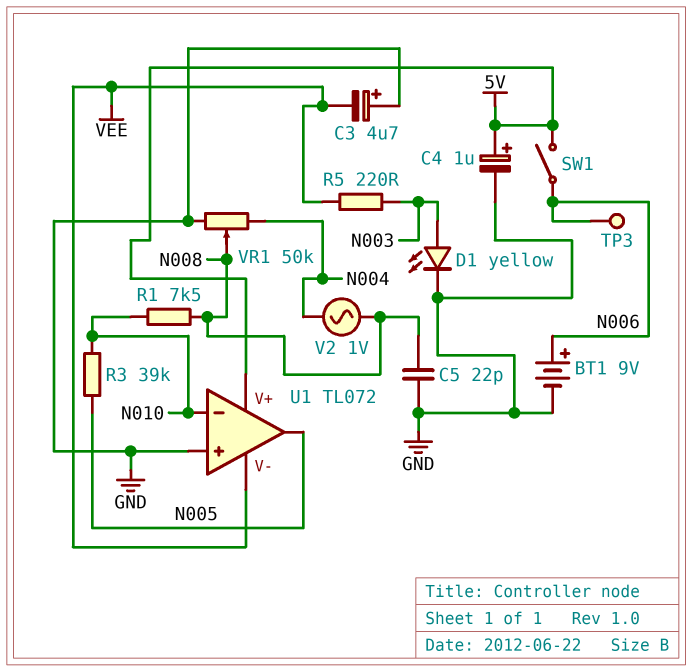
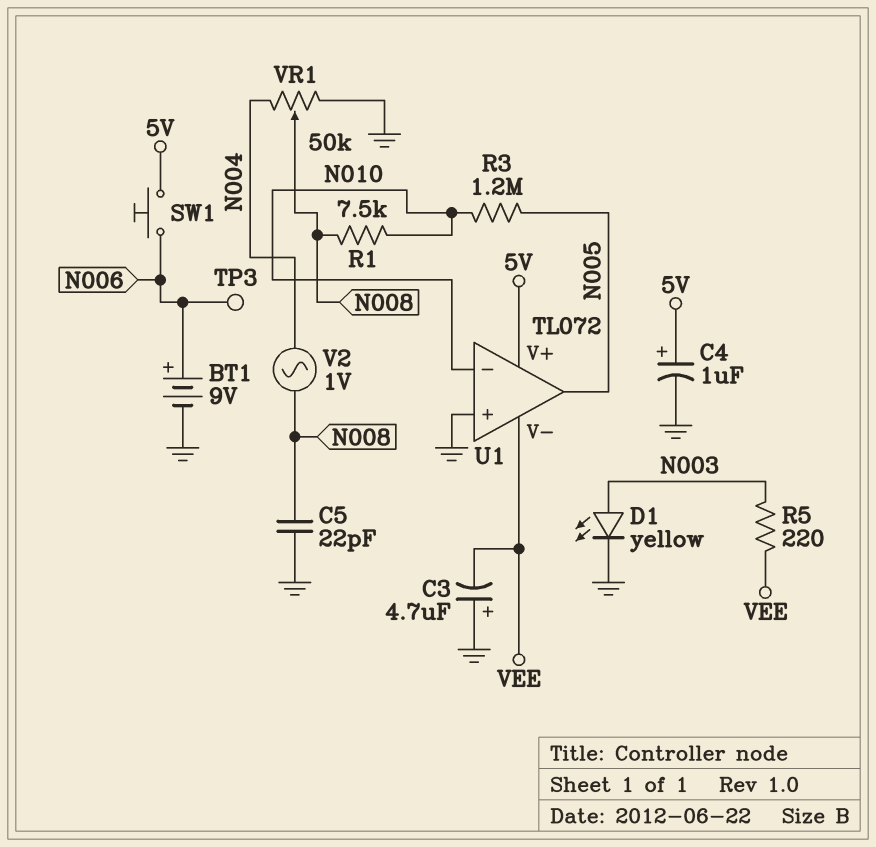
R3: 39k (N005, N010) -> 1.2M (N005, N010)
SW1: switch (5V, N006) -> button (5V, N006)

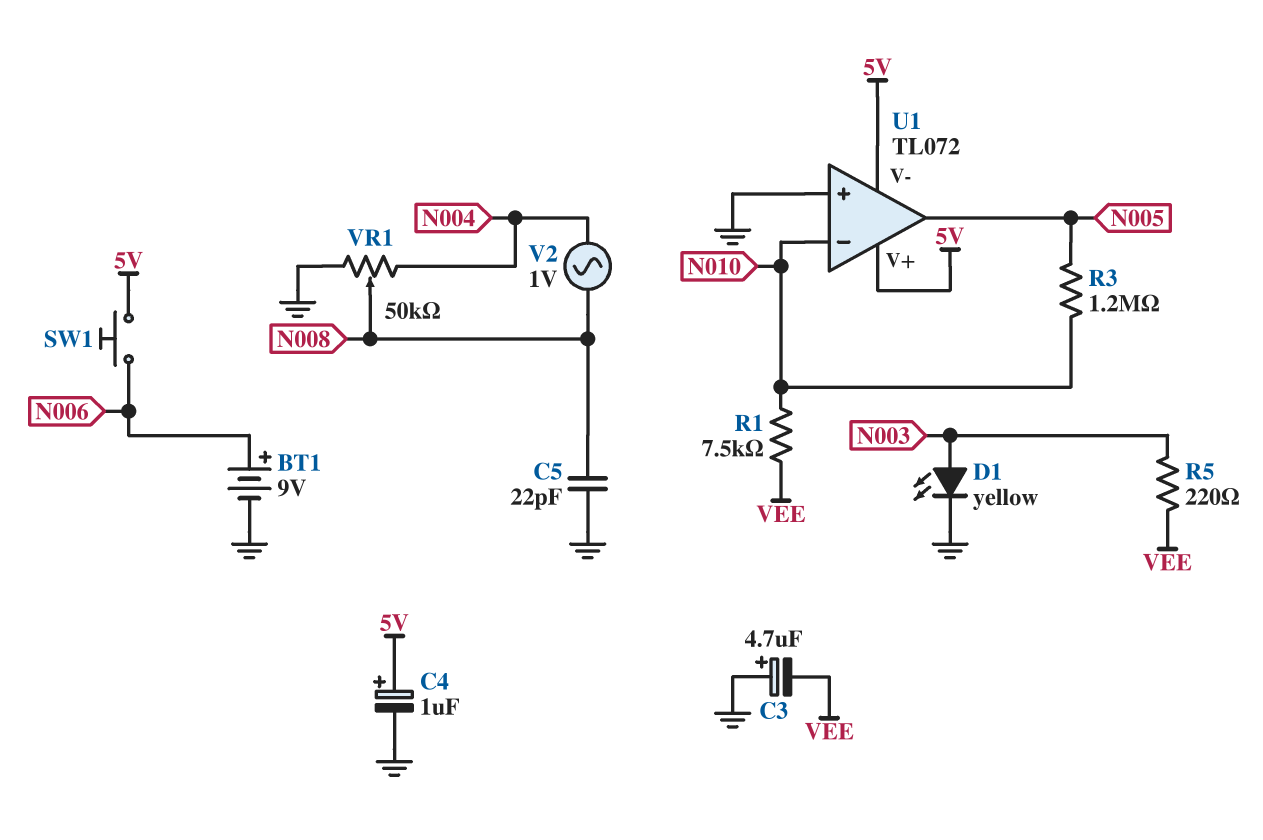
R1: 7.5k (N008, N010) -> 7.5k (N010, VEE)
TP3: test point (N006) -> none
U1 pin V-: VEE -> 5V

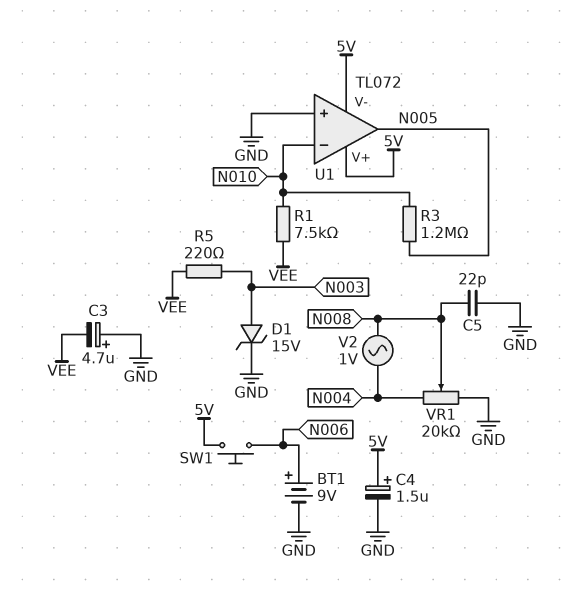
C4: 1uF (plus 5V, minus GND) -> 1.5uF (plus 5V, minus GND)
D1: LED yellow (A N003, K GND) -> zener 15V (A N003, K GND)
VR1: 50k (GND, N004, wiper N008) -> 20k (GND, N004, wiper N008)

